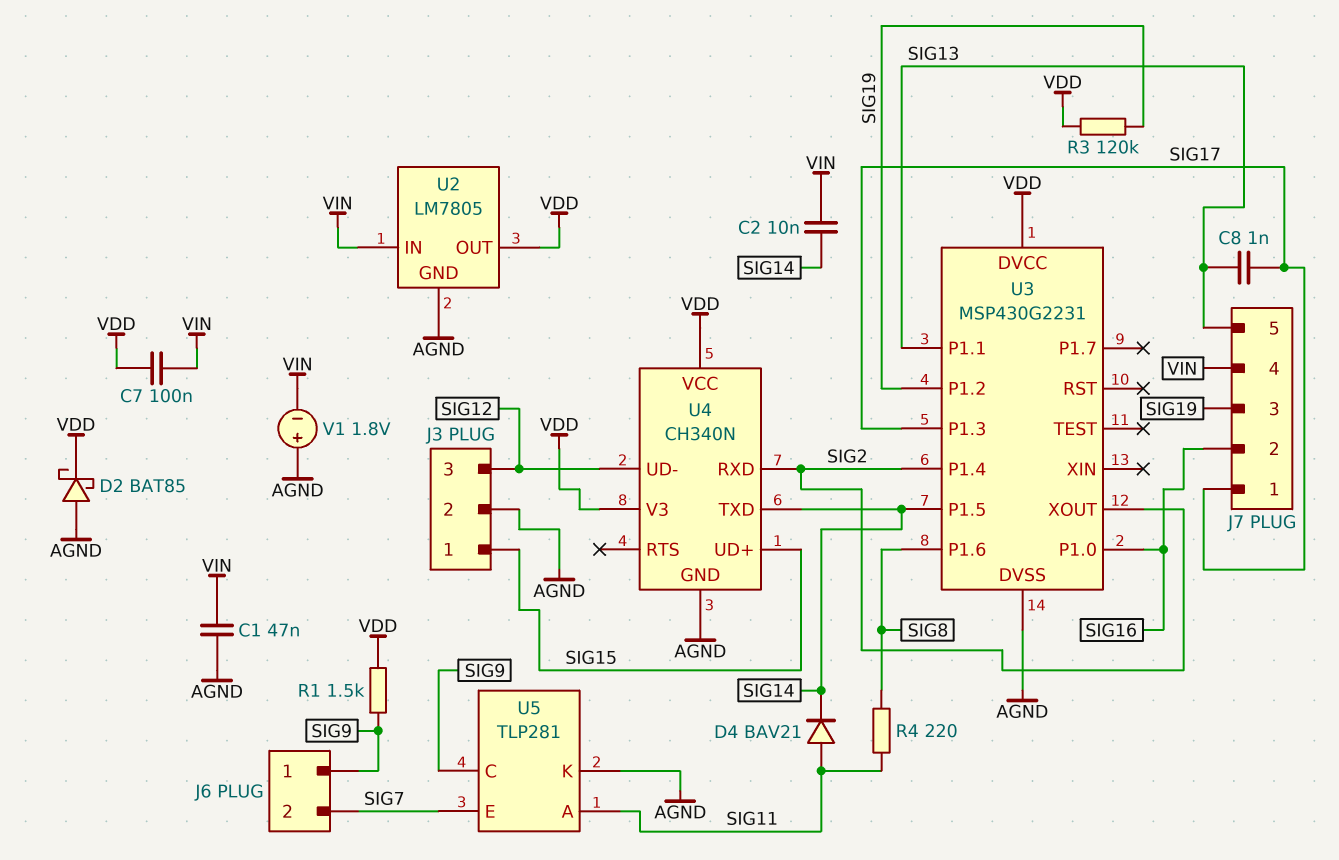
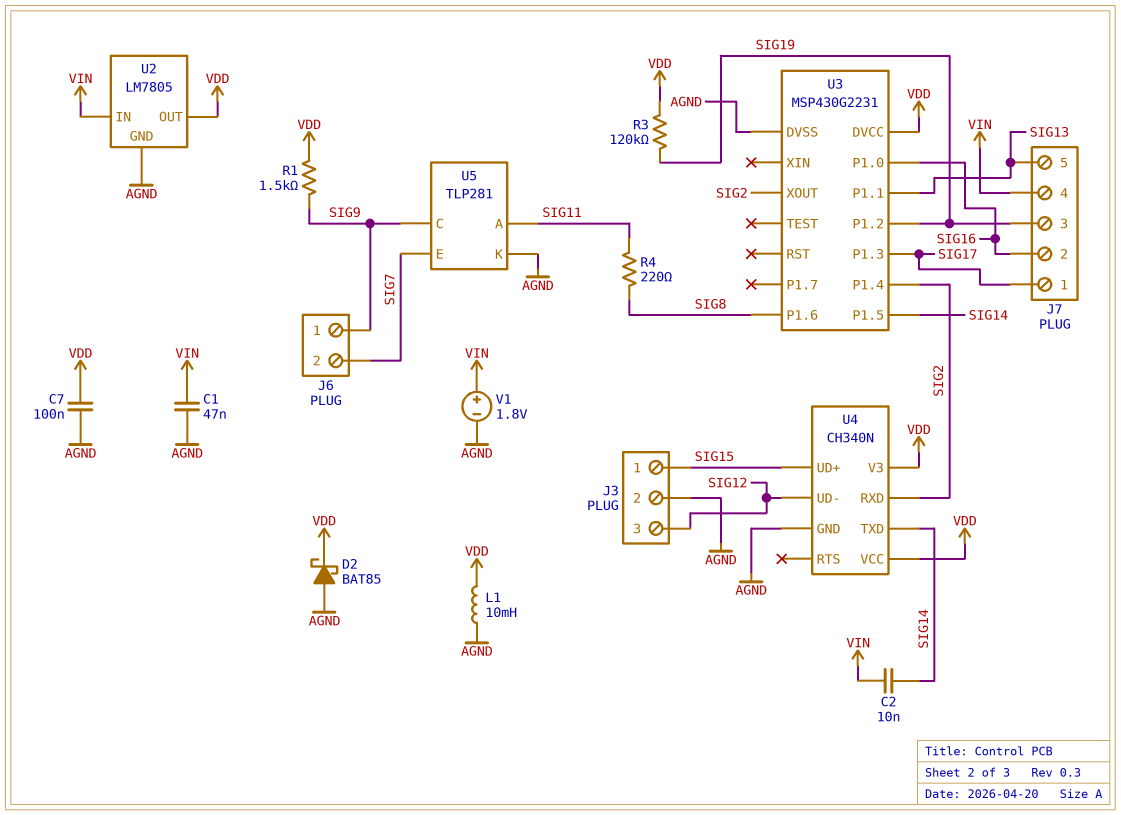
C7: 100nF (VDD, VIN) -> 100nF (AGND, VDD)
C8: 1nF (SIG13, SIG17) -> none
D4: diode BAV21 (A SIG11, K SIG14) -> none
L1: none -> 10mH (AGND, VDD)
V1: 1.8V (plus AGND, minus VIN) -> 1.8V (plus VIN, minus AGND)

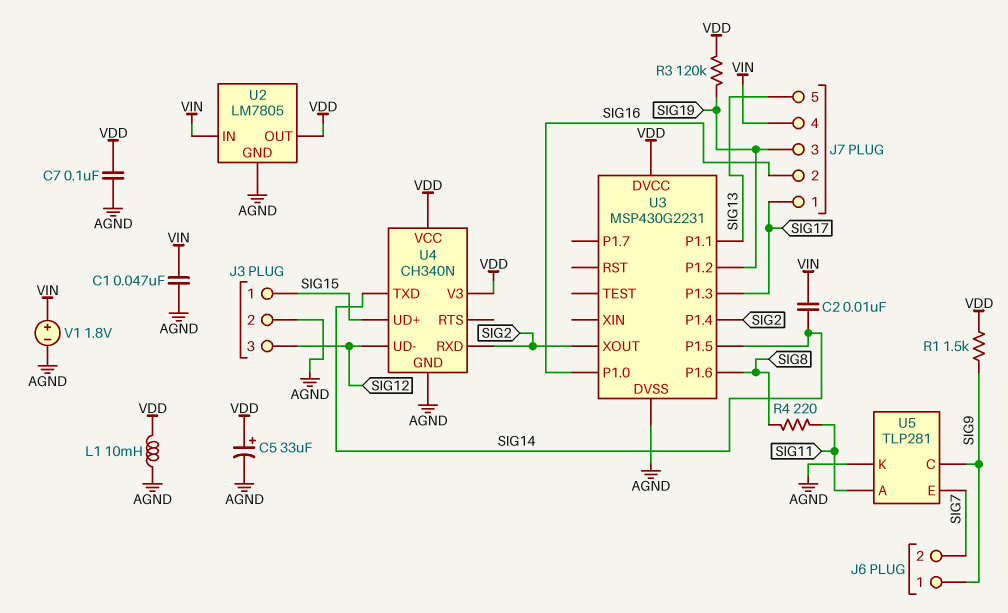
C5: none -> 33uF (plus VDD, minus AGND)
D2: schottky BAT85 (A AGND, K VDD) -> none

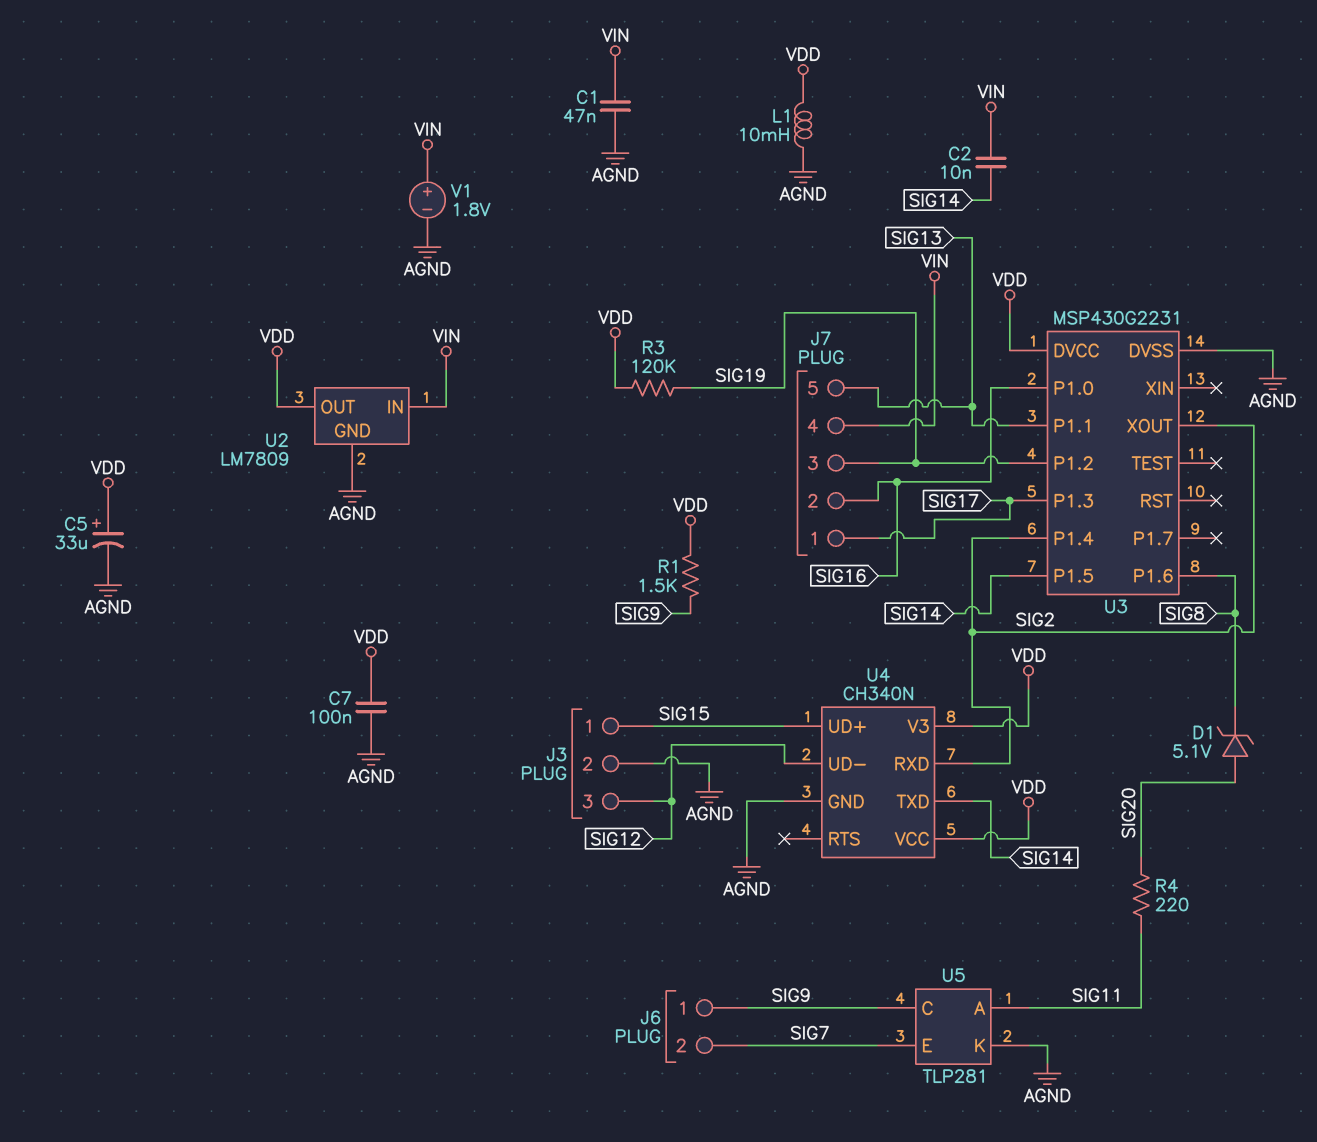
D1: none -> zener 5.1V (A SIG20, K SIG8)
R4: 220 (SIG8, SIG11) -> 220 (SIG11, SIG20)
U2: LM7805 -> LM7809

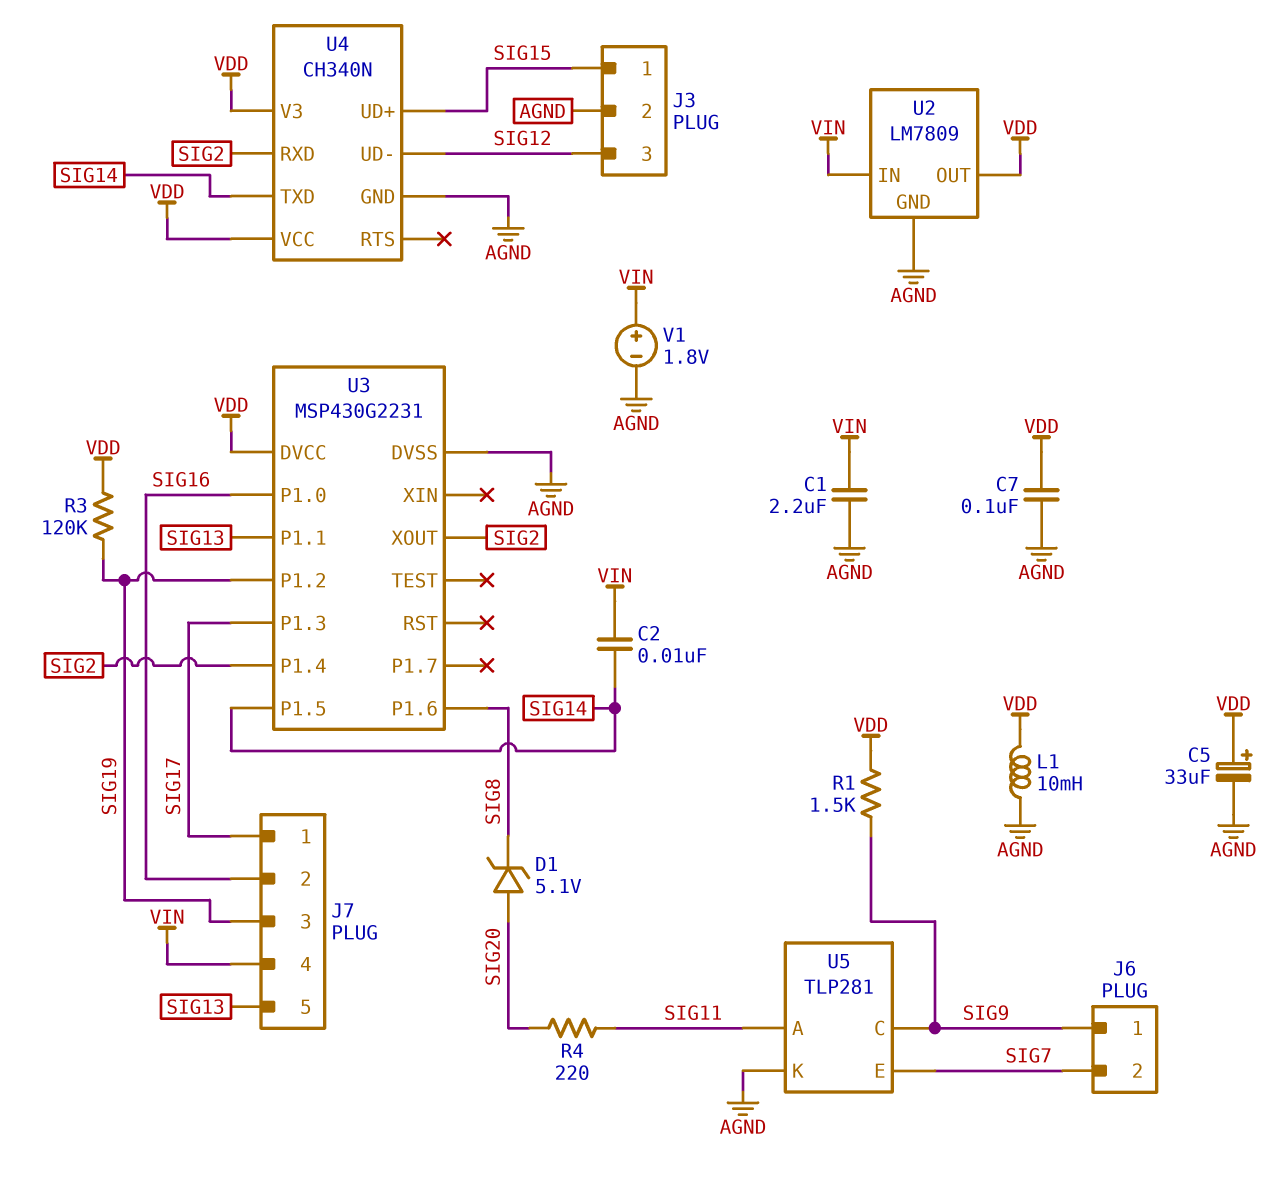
C1: 47nF (AGND, VIN) -> 2.2uF (AGND, VIN)

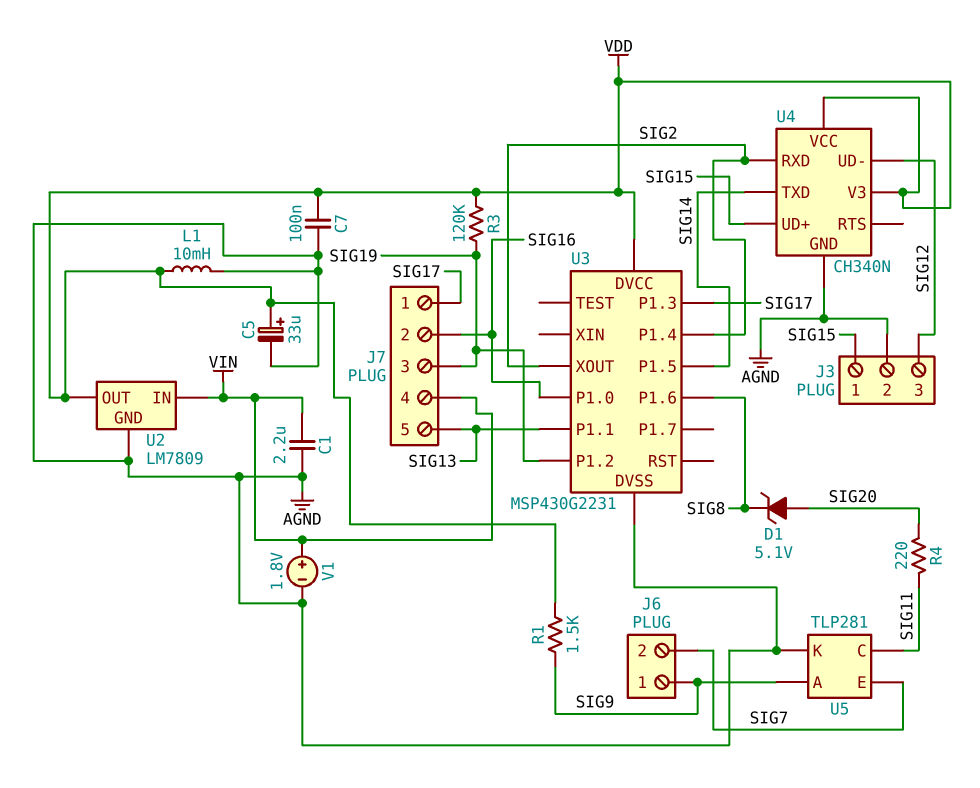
C2: 10nF (SIG14, VIN) -> none
U5 pin A: SIG11 -> SIG9
U5 pin C: SIG9 -> SIG11

